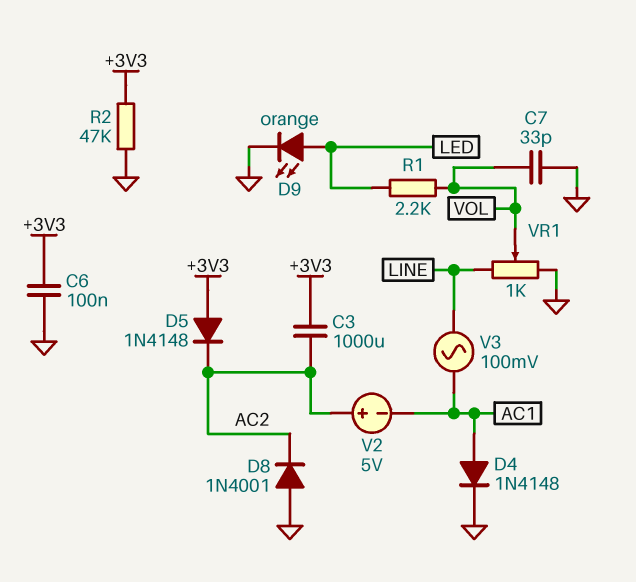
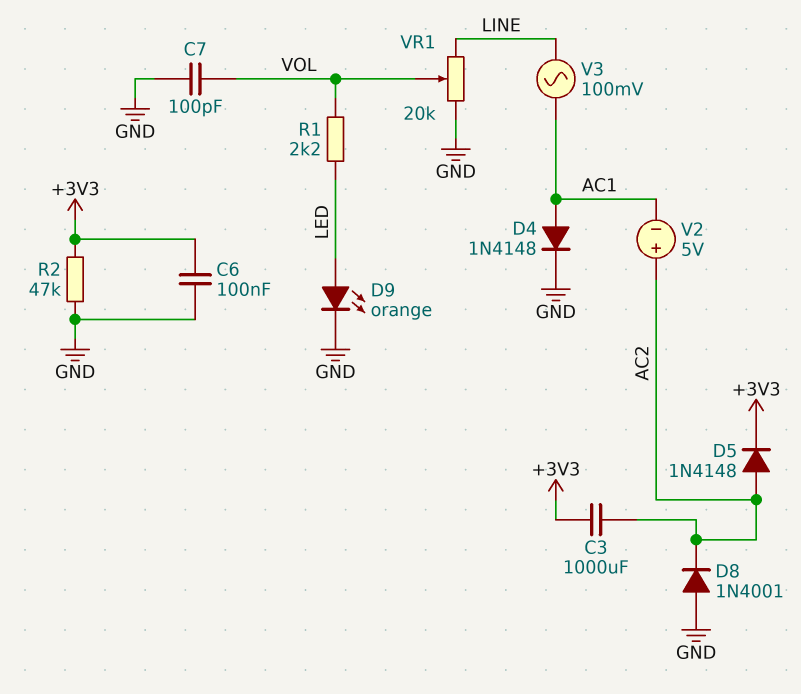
C7: 33pF (GND, VOL) -> 100pF (GND, VOL)
D5: diode 1N4148 (A +3V3, K AC2) -> diode 1N4148 (A AC2, K +3V3)
VR1: 1k (GND, LINE, wiper VOL) -> 20k (GND, LINE, wiper VOL)

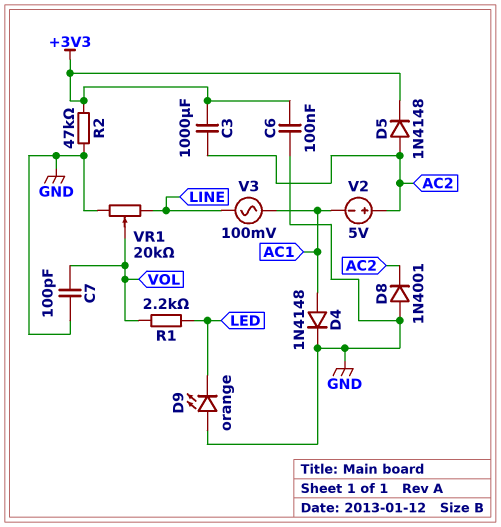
D9: LED orange (A LED, K GND) -> LED orange (A GND, K LED)

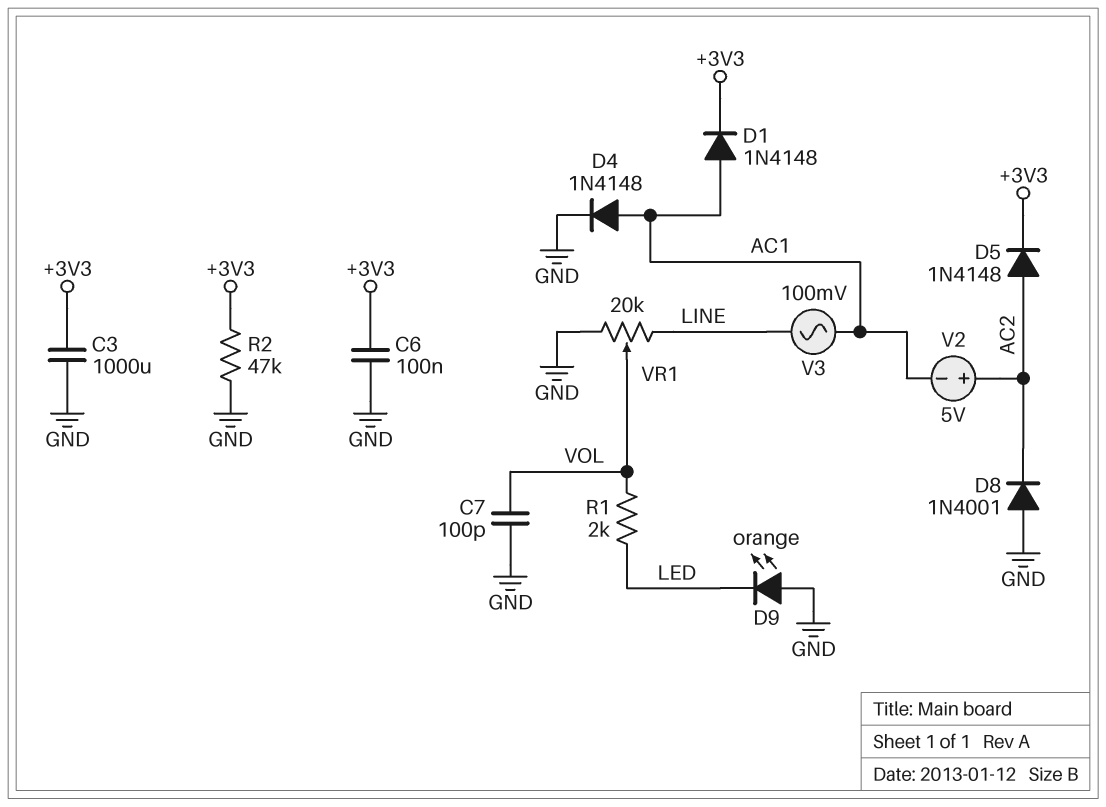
C3: 1000uF (+3V3, AC2) -> 1000uF (+3V3, GND)
D1: none -> diode 1N4148 (A AC1, K +3V3)
R1: 2.2k (LED, VOL) -> 2k (LED, VOL)

